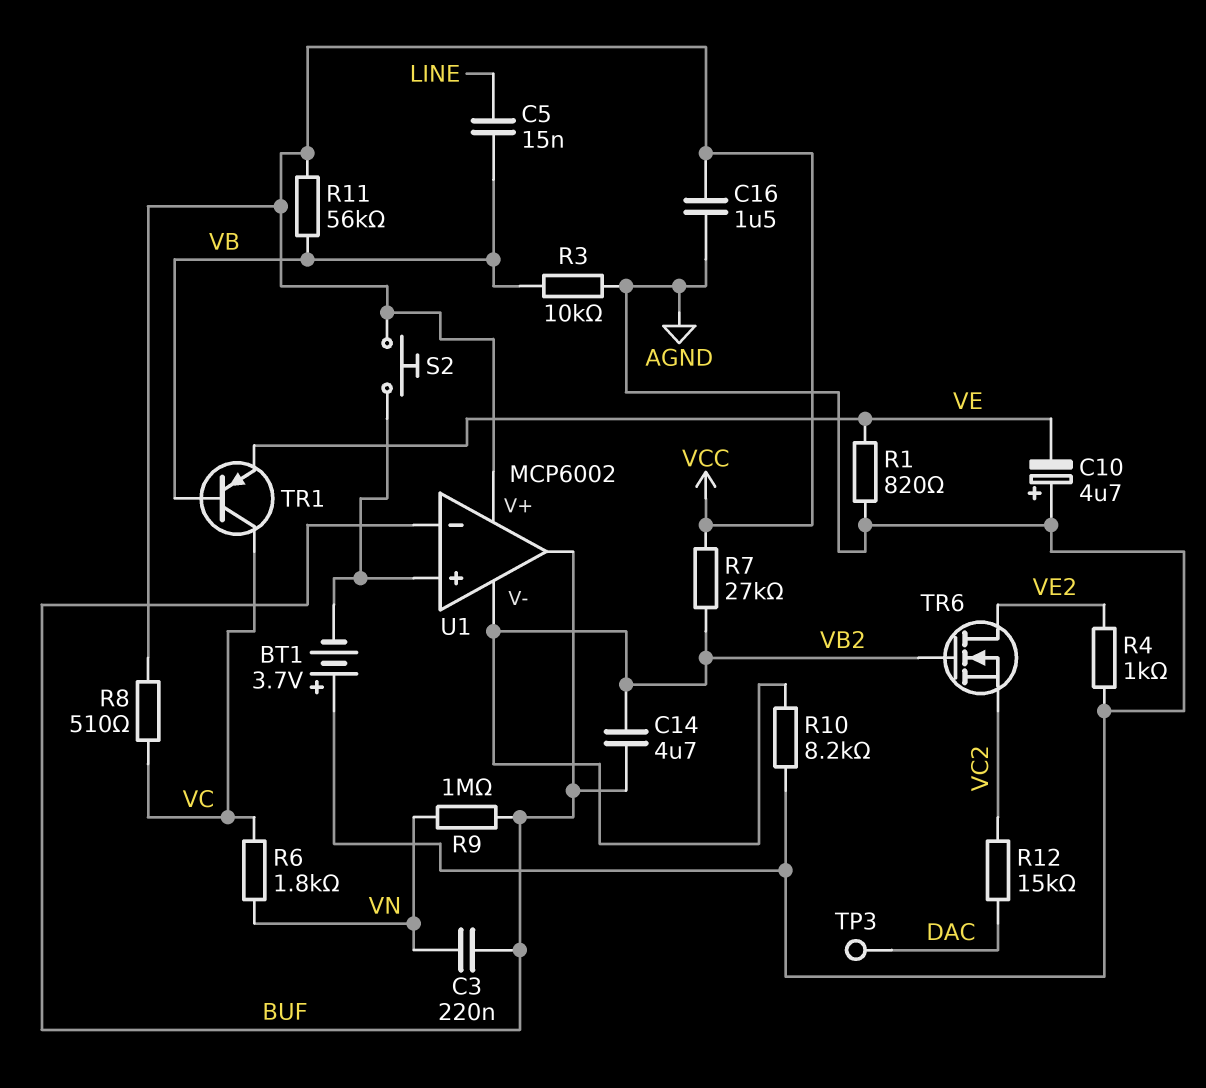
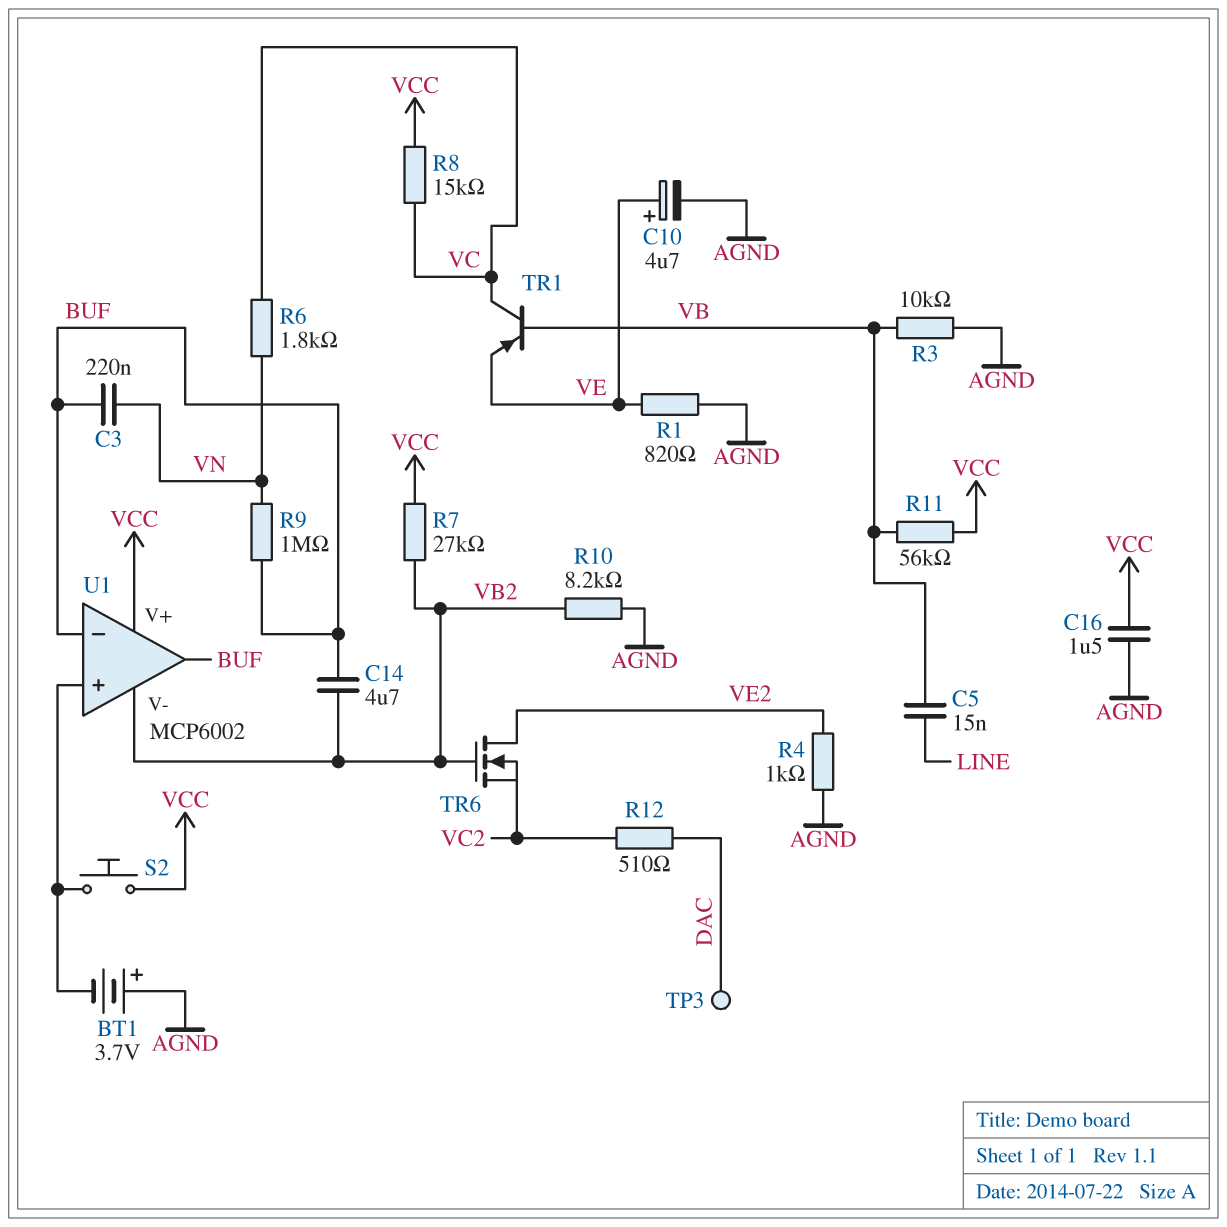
C10: 4.7uF (plus AGND, minus VE) -> 4.7uF (plus VE, minus AGND)
R8: 510 (VC, VCC) -> 15k (VC, VCC)
R12: 15k (DAC, VC2) -> 510 (DAC, VC2)

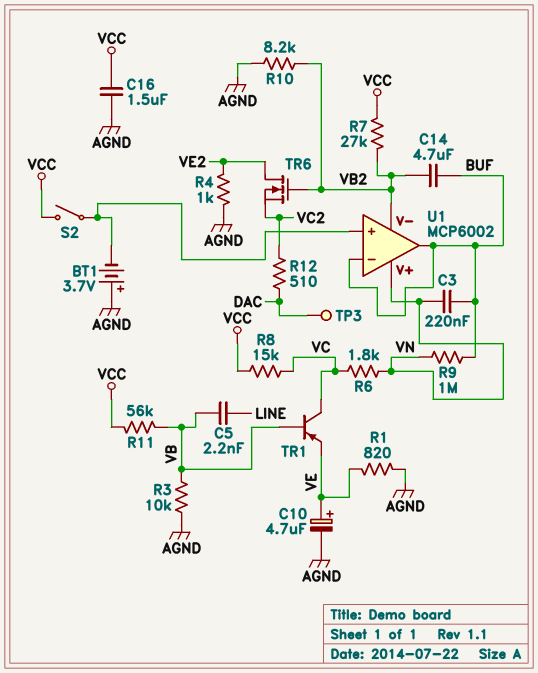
C5: 15nF (LINE, VB) -> 2.2nF (LINE, VB)
S2: button (U1/in+, VCC) -> switch (U1/in+, VCC)
U1 pin V+: VCC -> VN

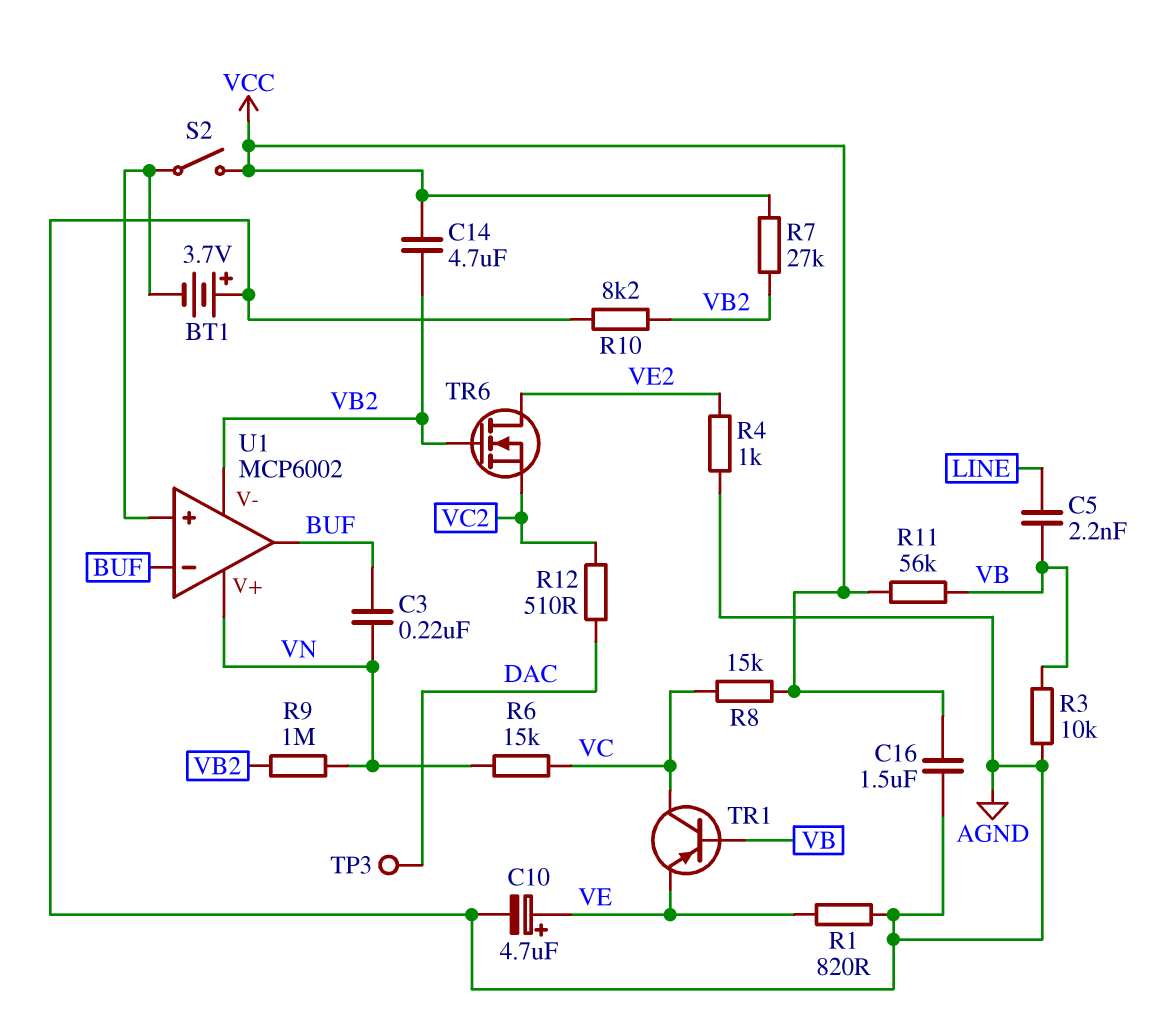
C14: 4.7uF (BUF, VB2) -> 4.7uF (VB2, VCC)
R6: 1.8k (VC, VN) -> 15k (VC, VN)
R9: 1M (BUF, VN) -> 1M (VB2, VN)

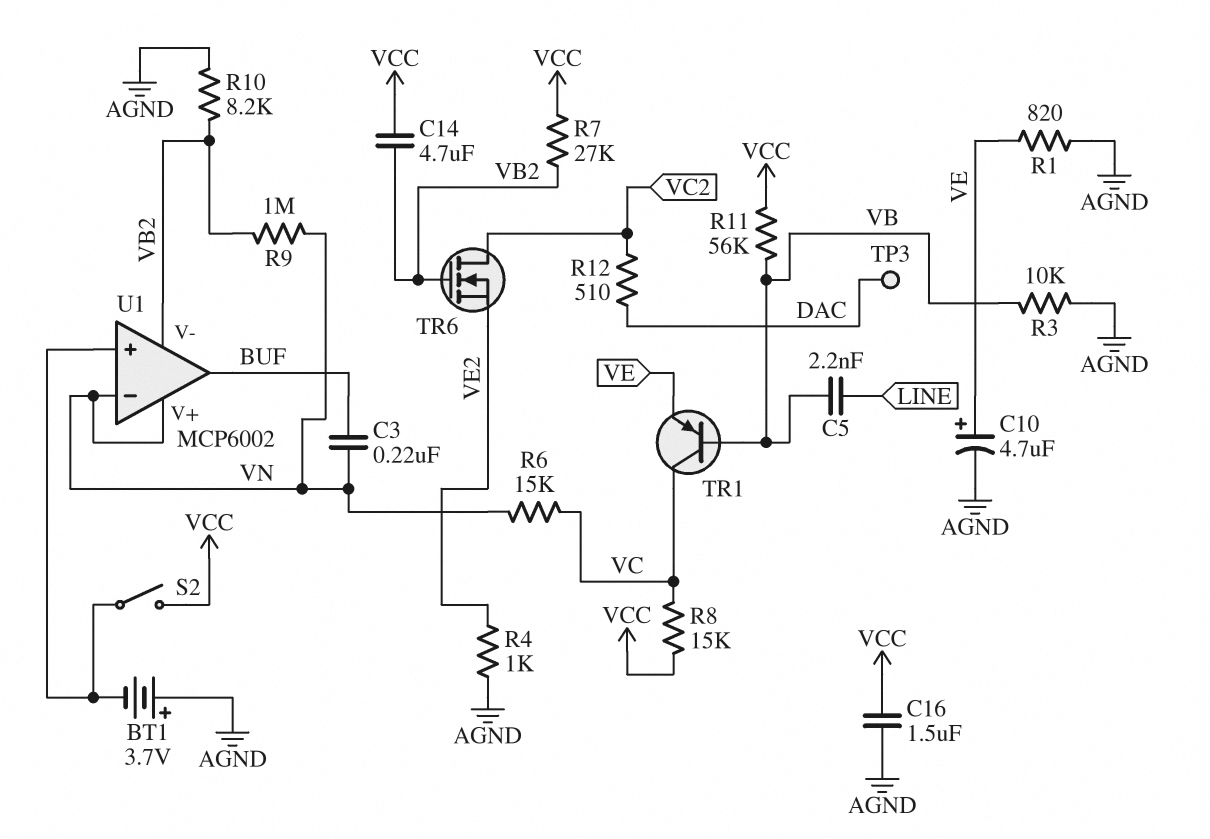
TR6: NMOS (G VB2, D VE2, S VC2) -> NMOS (G VB2, D VC2, S VE2)
U1 pin in-: BUF -> VN

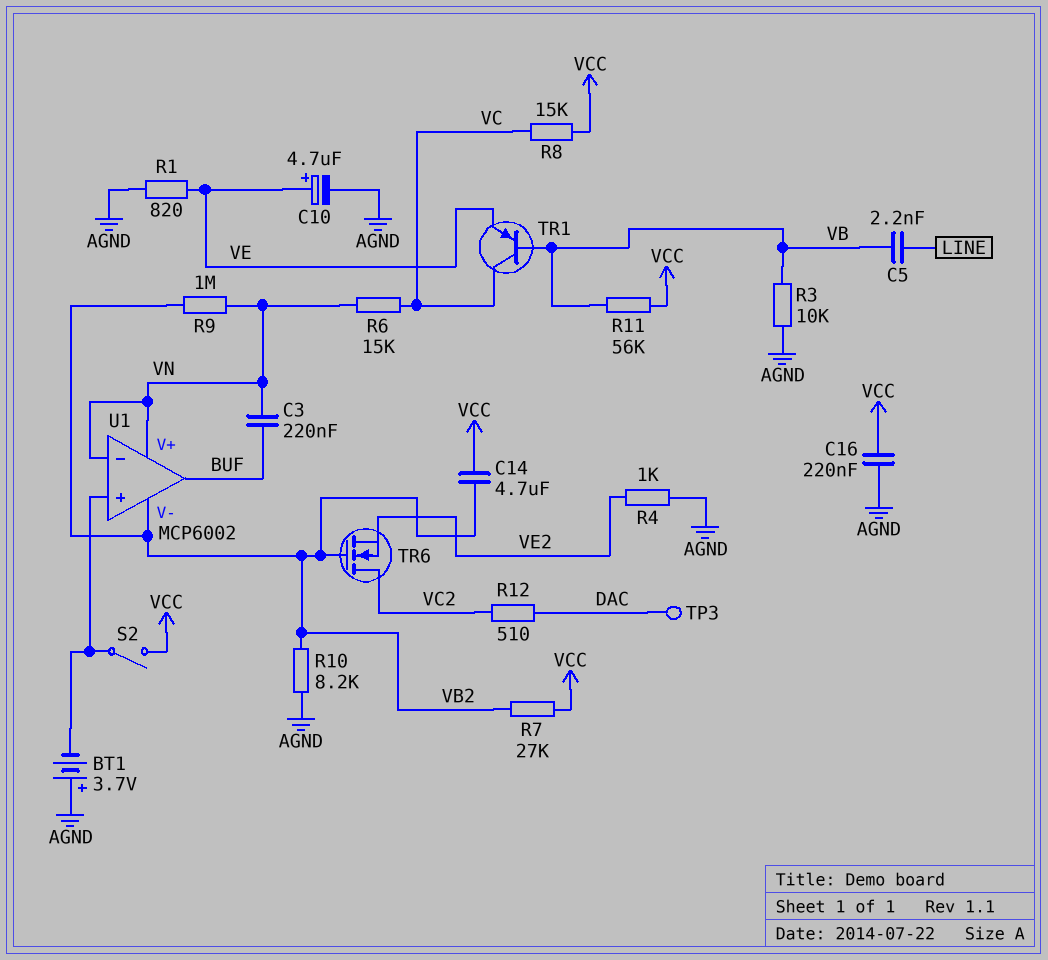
C16: 1.5uF (AGND, VCC) -> 220nF (AGND, VCC)

